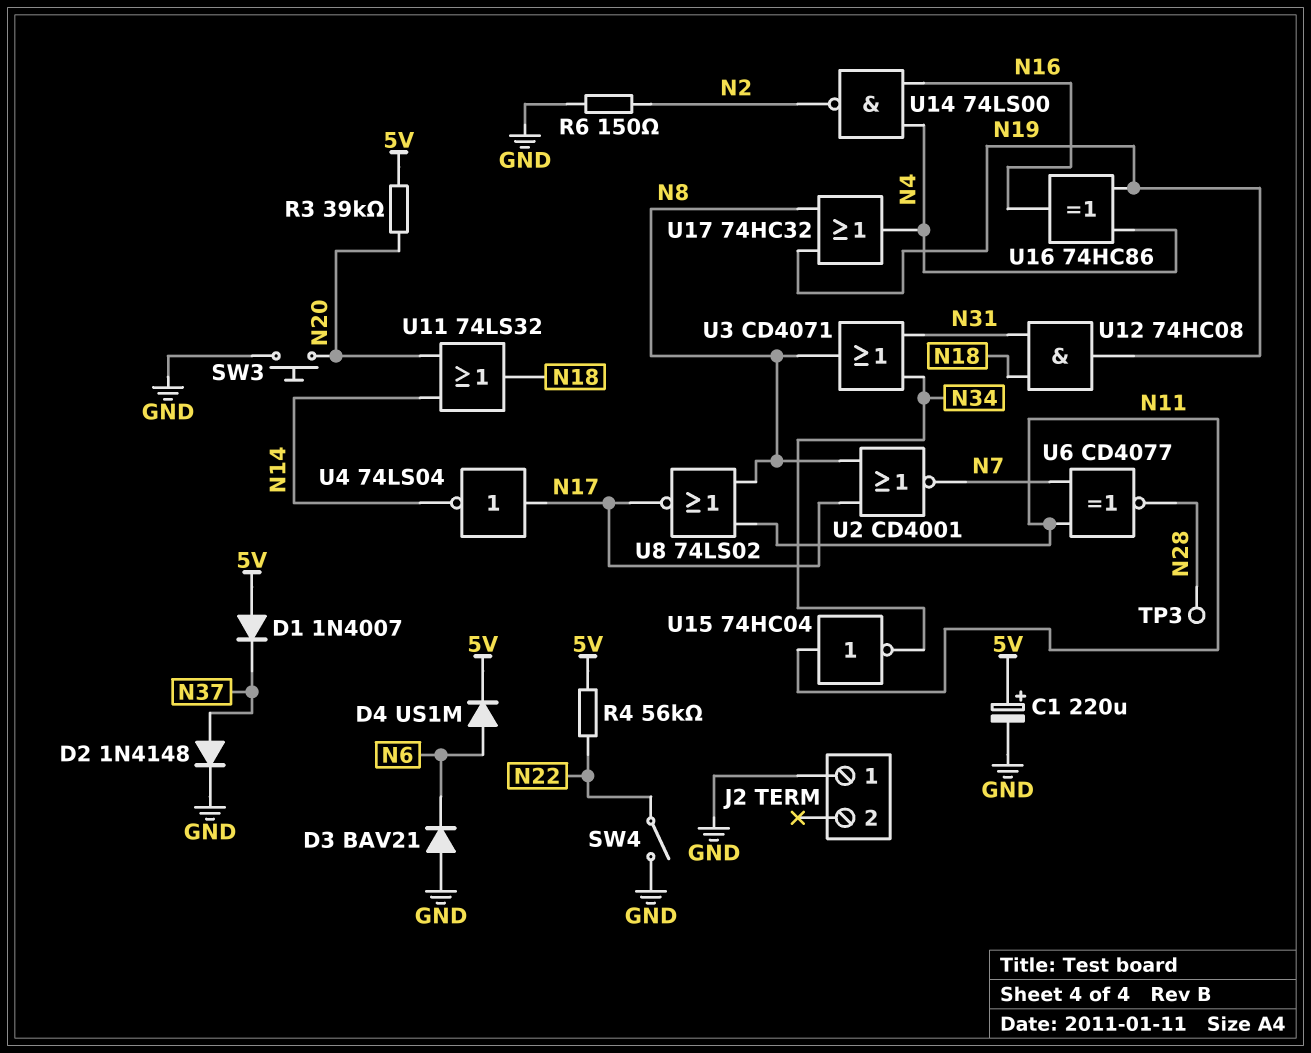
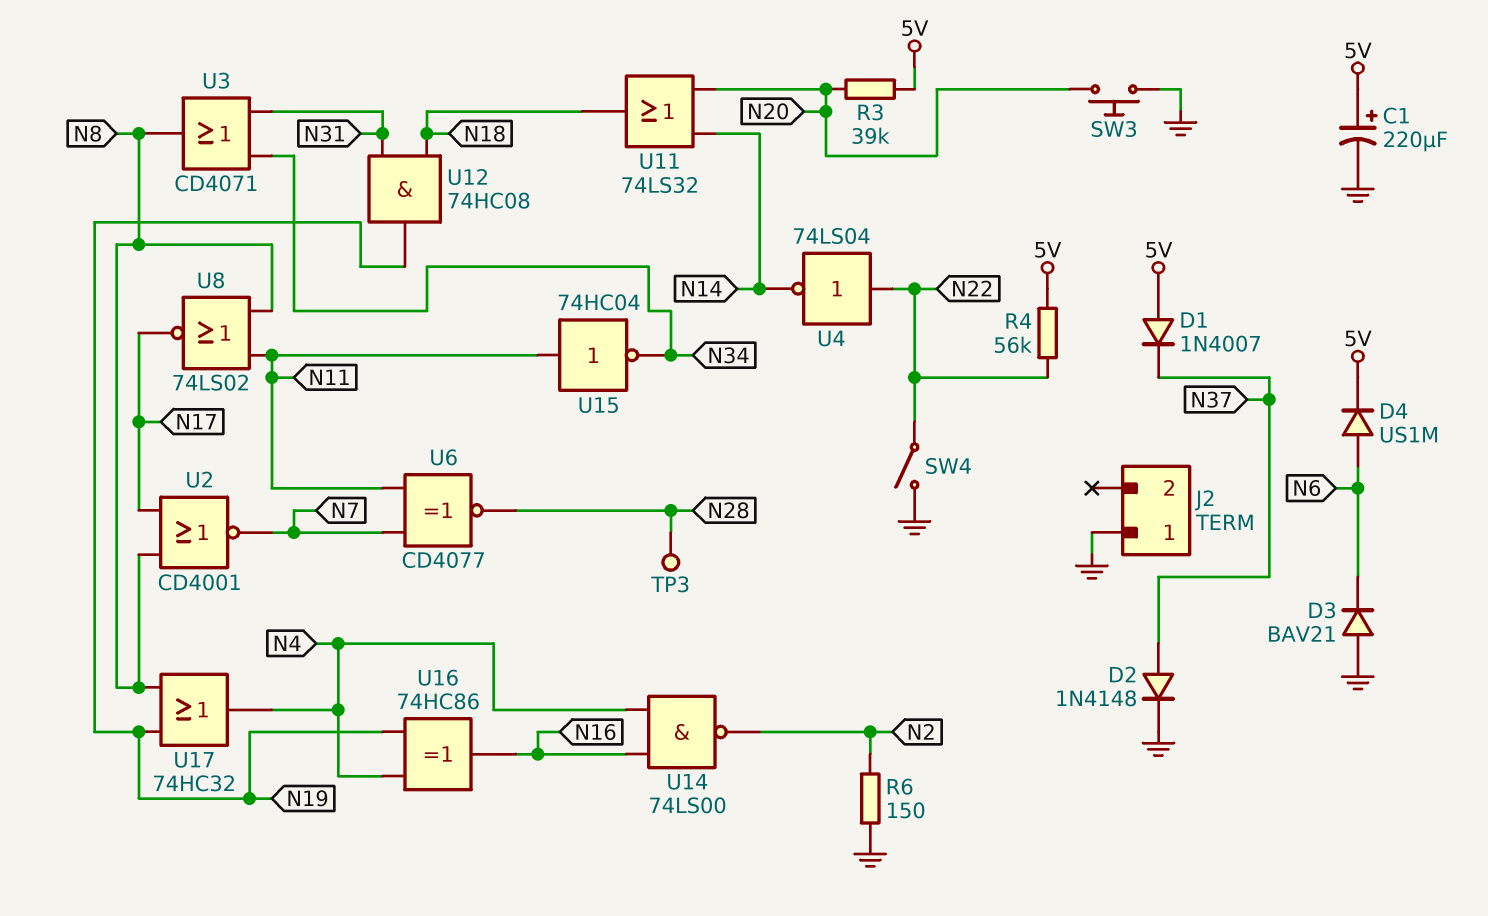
U4: NOT 74LS04 (in N17, out N14) -> NOT 74LS04 (in N22, out N14)

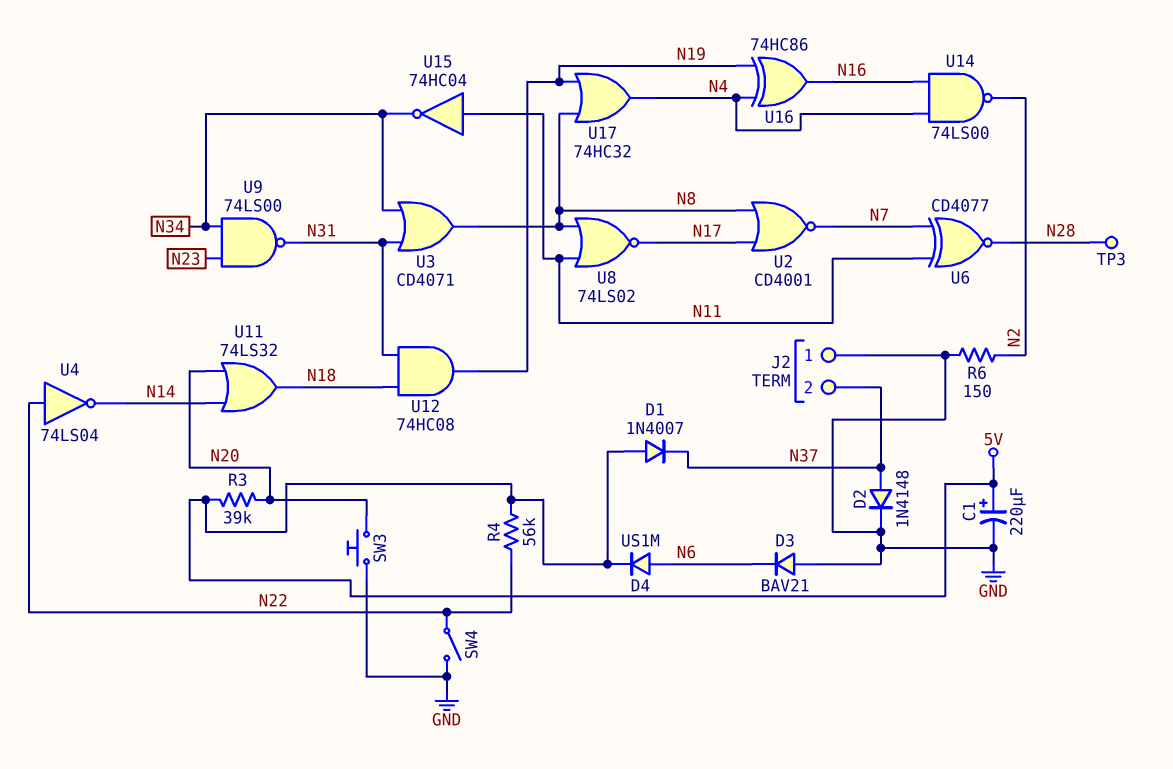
J2 pin 2: none -> N37
U9: none -> NAND 74LS00 (in N23, in N34, out N31)

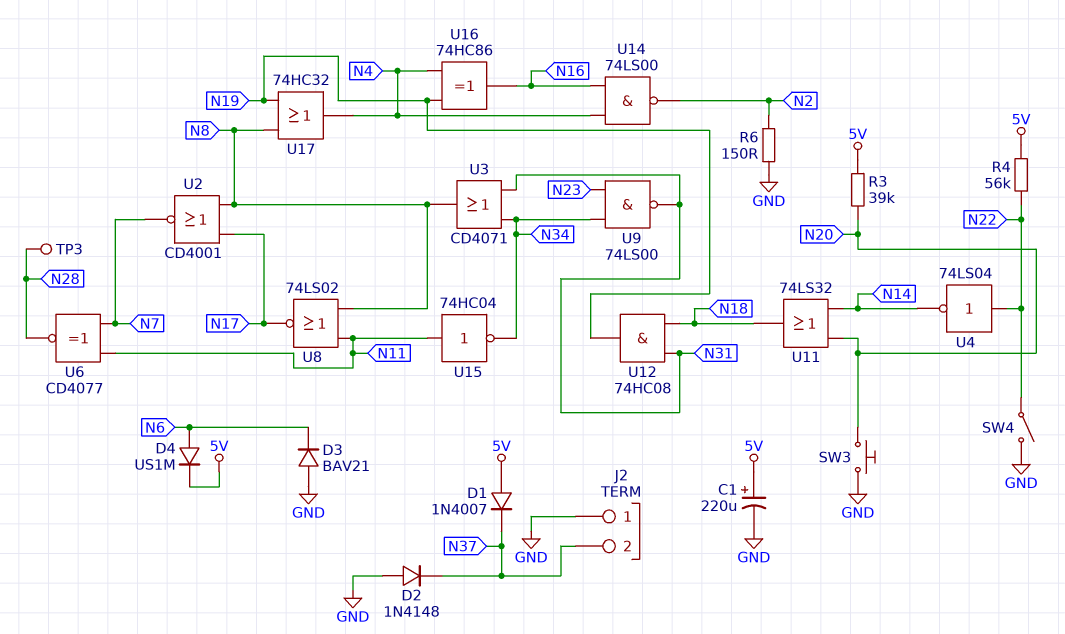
D2: diode 1N4148 (A N37, K GND) -> diode 1N4148 (A GND, K N37)

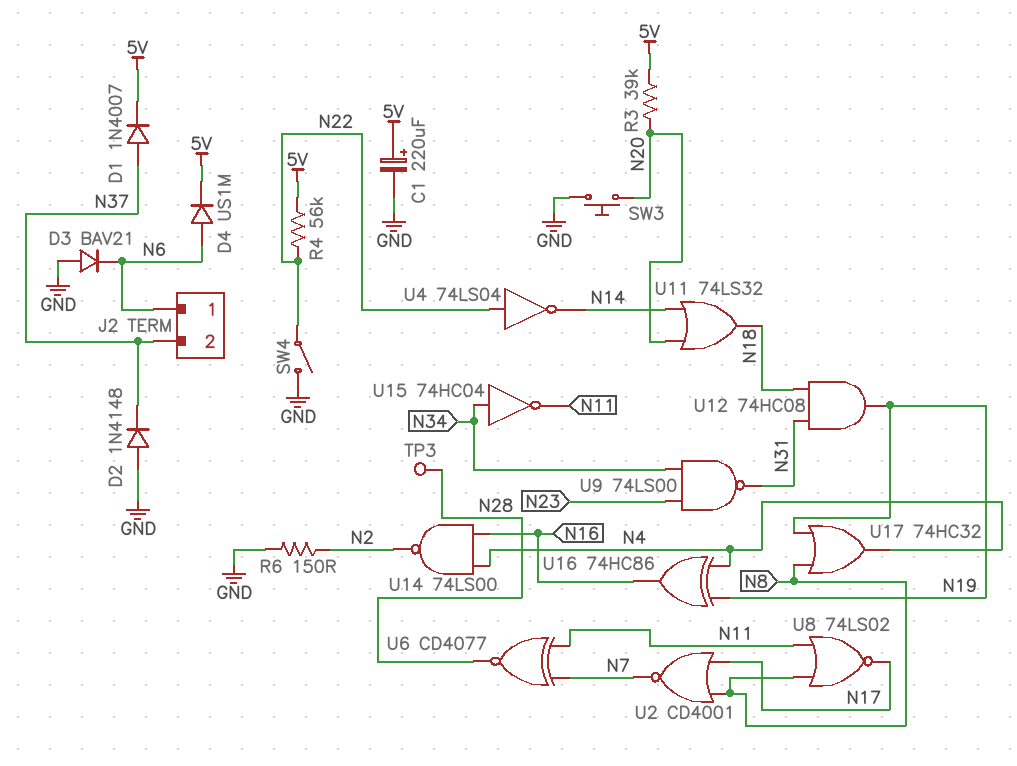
D1: diode 1N4007 (A 5V, K N37) -> diode 1N4007 (A N37, K 5V)
J2 pin 1: GND -> N6
U3: OR CD4071 (in N31, in N34, out N8) -> none
U15: NOT 74HC04 (in N11, out N34) -> NOT 74HC04 (in N34, out N11)

